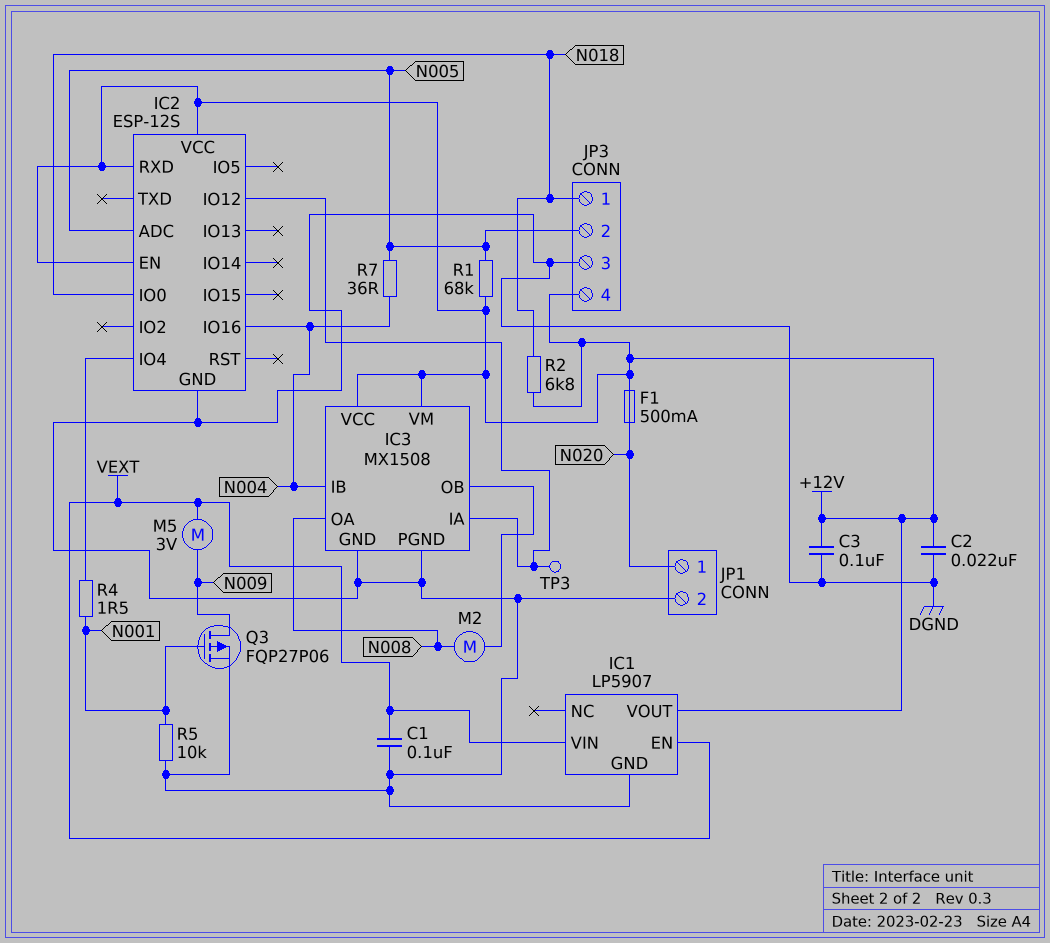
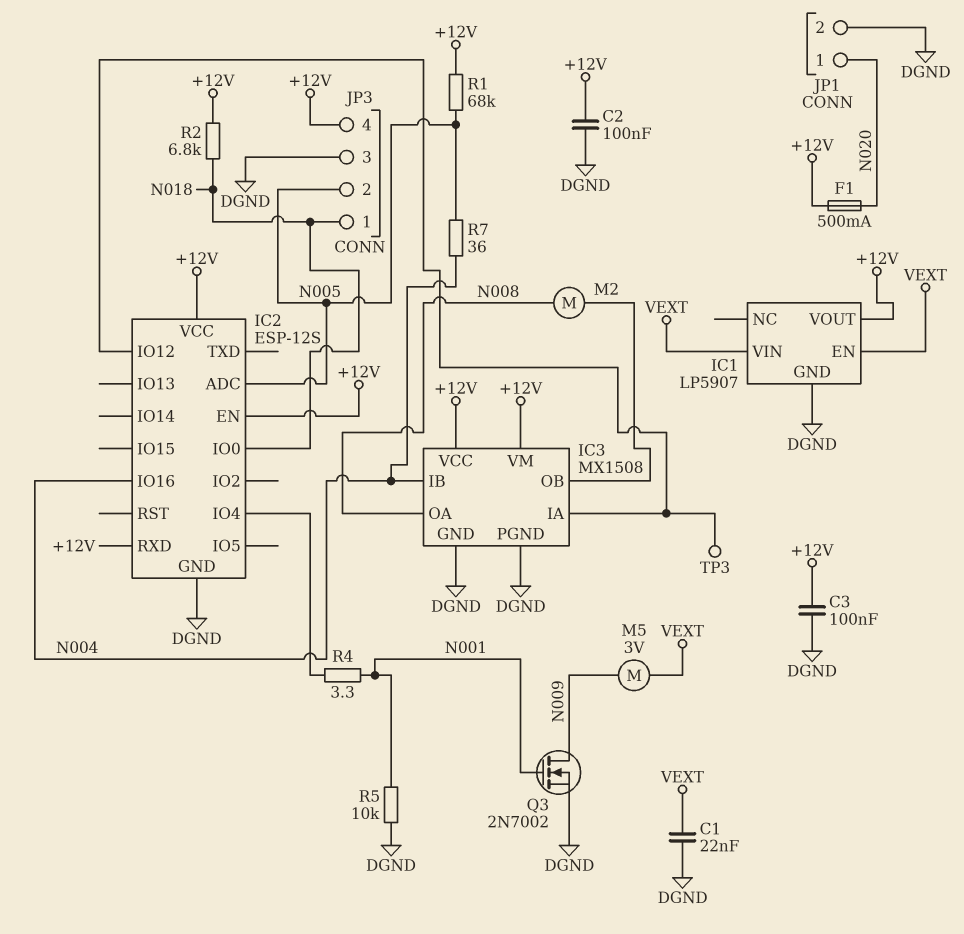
C1: 100nF (DGND, VEXT) -> 22nF (DGND, VEXT)
C2: 22nF (+12V, DGND) -> 100nF (+12V, DGND)
Q3: PMOS FQP27P06 (G N001, D N009, S DGND) -> NMOS 2N7002 (G N001, D N009, S DGND)
R4: 1.5 (IC2/IO4, N001) -> 3.3 (IC2/IO4, N001)

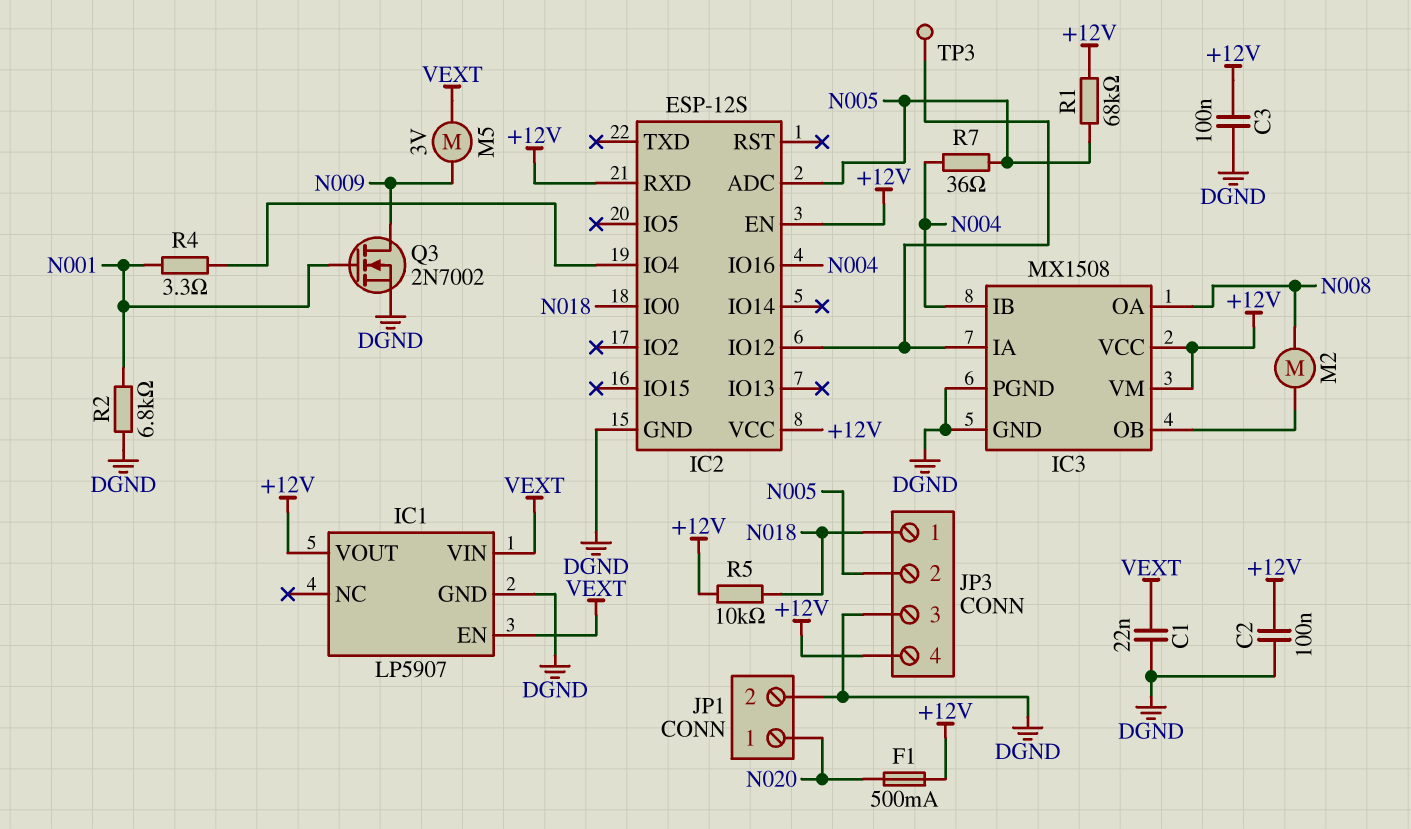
R2: 6.8k (+12V, N018) -> 6.8k (DGND, N001)
R5: 10k (DGND, N001) -> 10k (+12V, N018)

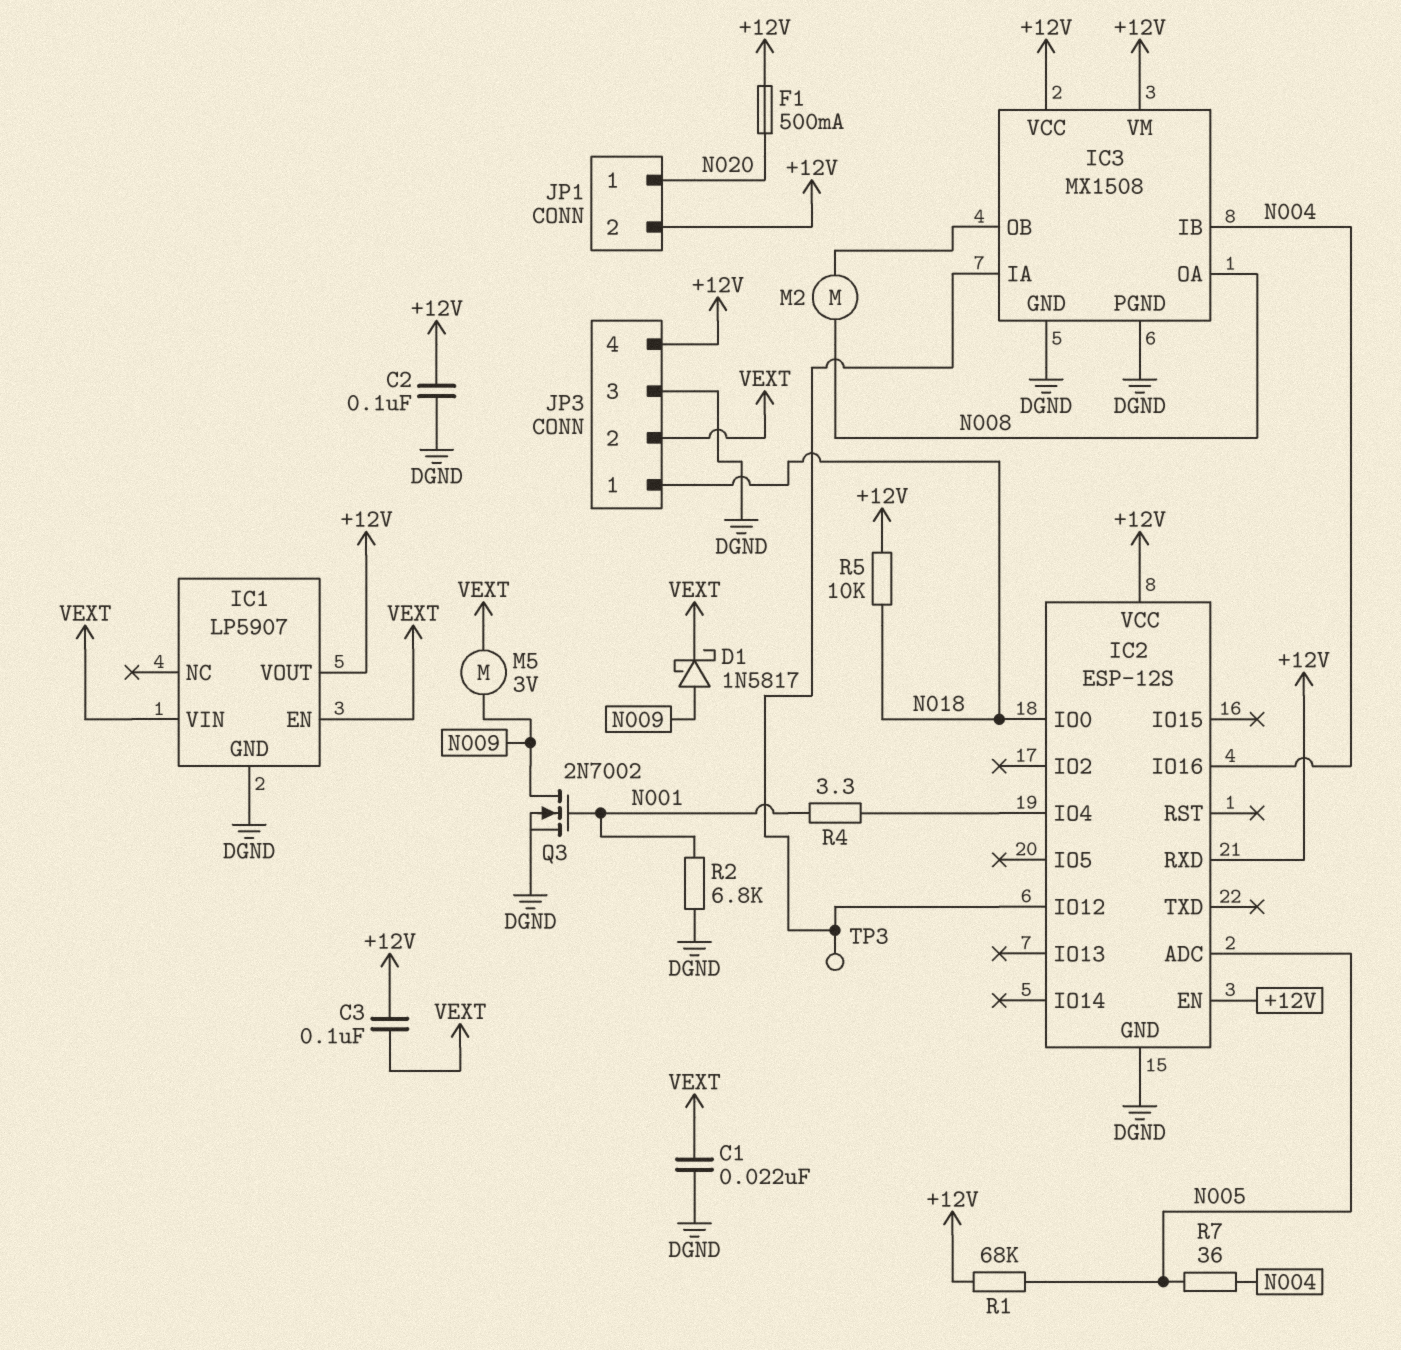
C3: 100nF (+12V, DGND) -> 100nF (+12V, VEXT)
D1: none -> schottky 1N5817 (A N009, K VEXT)
JP1 pin 2: DGND -> +12V
JP3 pin 2: N005 -> VEXT

